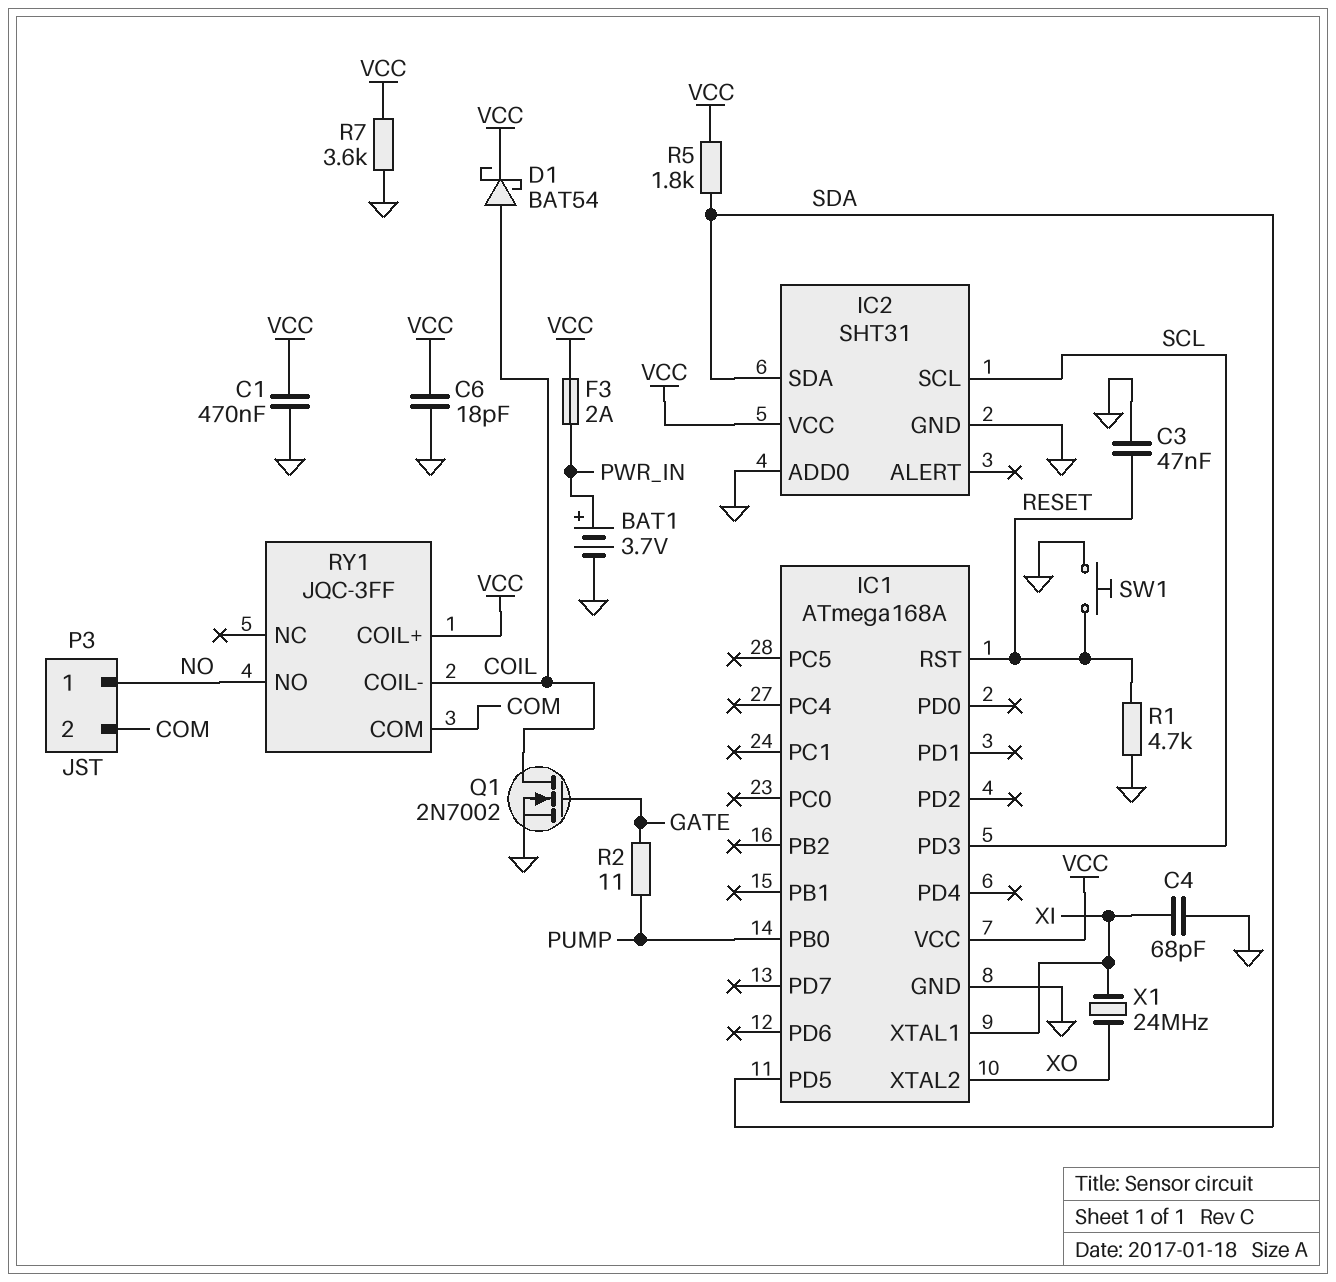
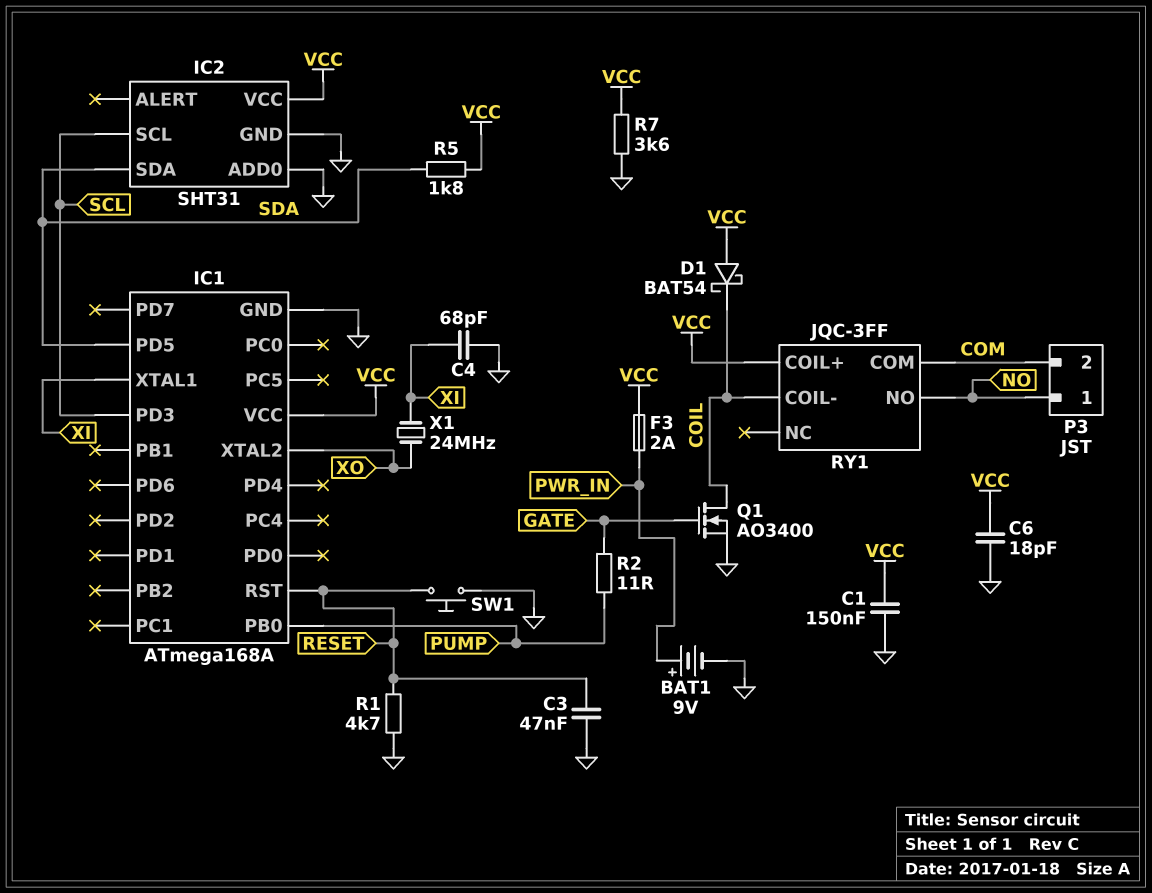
BAT1: 3.7V (plus PWR_IN, minus GND) -> 9V (plus PWR_IN, minus GND)
C1: 470nF (GND, VCC) -> 150nF (GND, VCC)
D1: schottky BAT54 (A COIL, K VCC) -> schottky BAT54 (A VCC, K COIL)
Q1: NMOS 2N7002 (G GATE, D COIL, S GND) -> NMOS AO3400 (G GATE, D COIL, S GND)

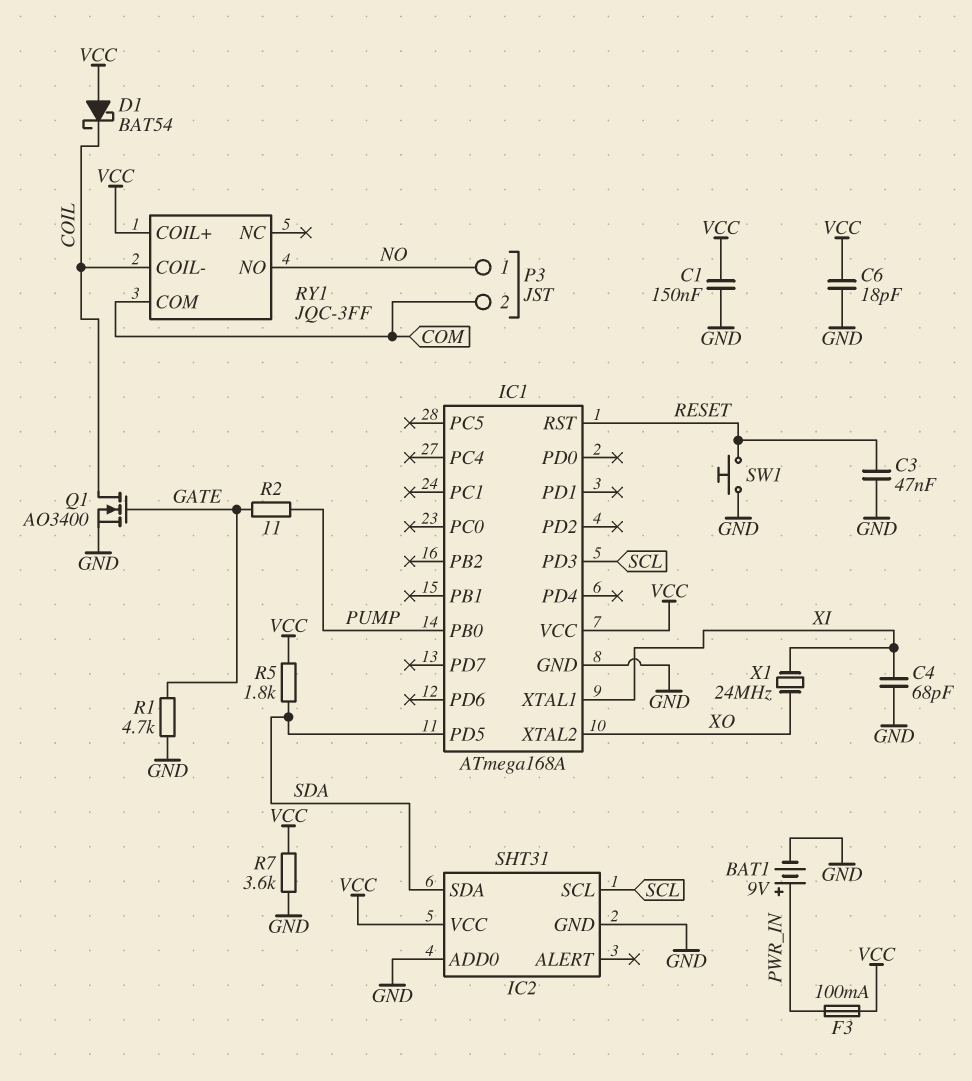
F3: 2A (PWR_IN, VCC) -> 100mA (PWR_IN, VCC)
R1: 4.7k (GND, RESET) -> 4.7k (GATE, GND)

